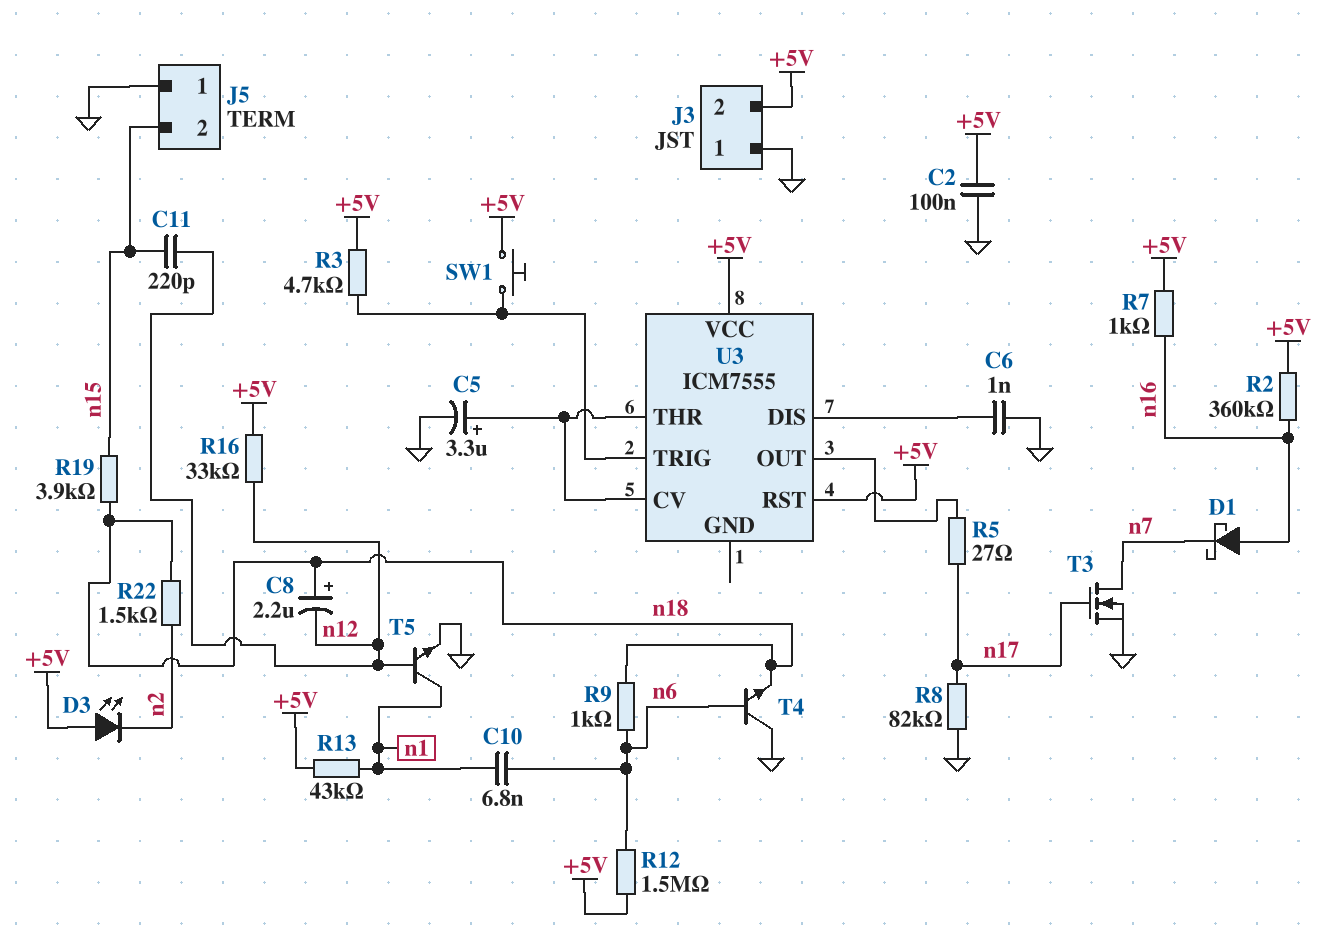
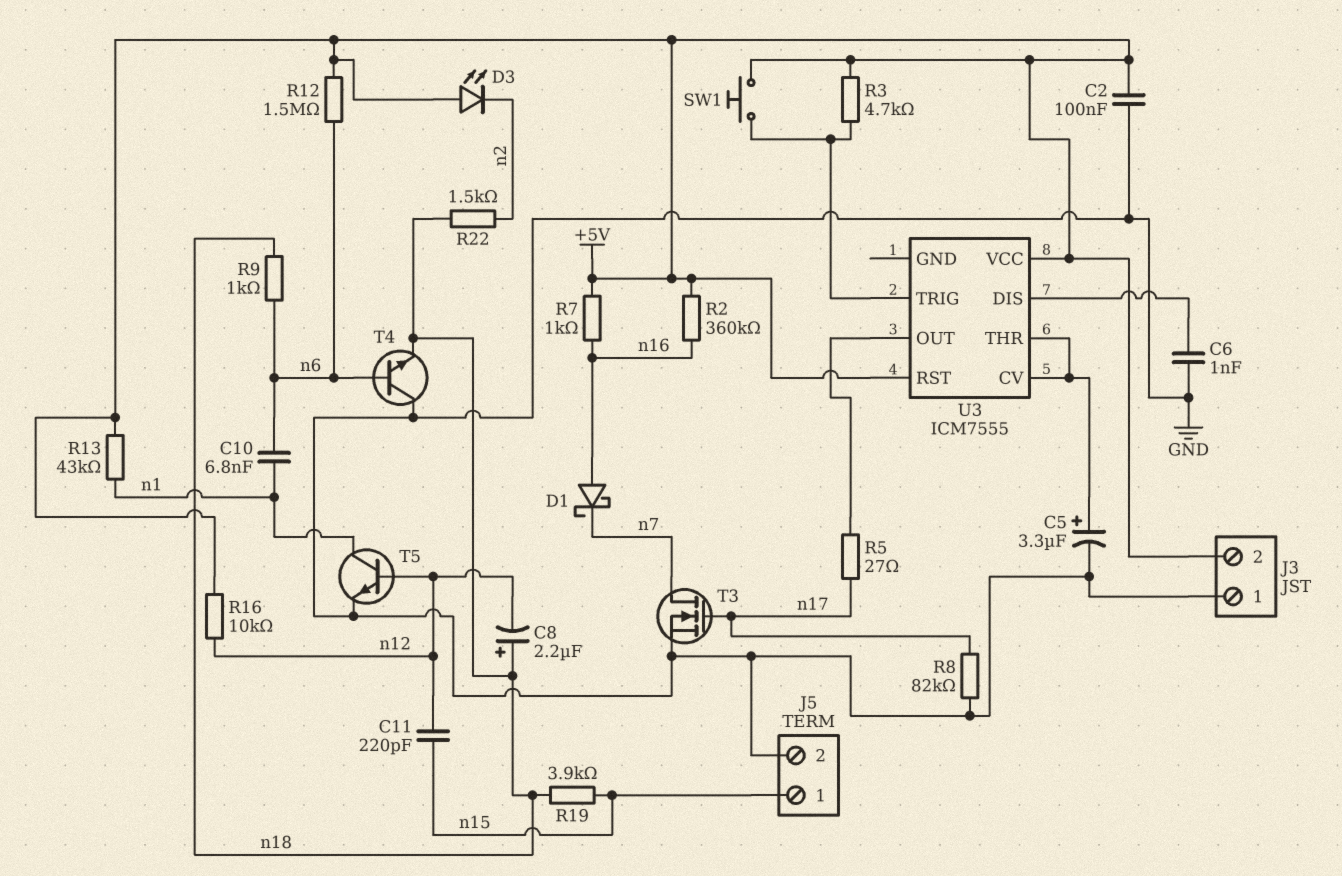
J5 pin 1: GND -> n15
J5 pin 2: n15 -> GND
R16: 33k (+5V, n12) -> 10k (+5V, n12)

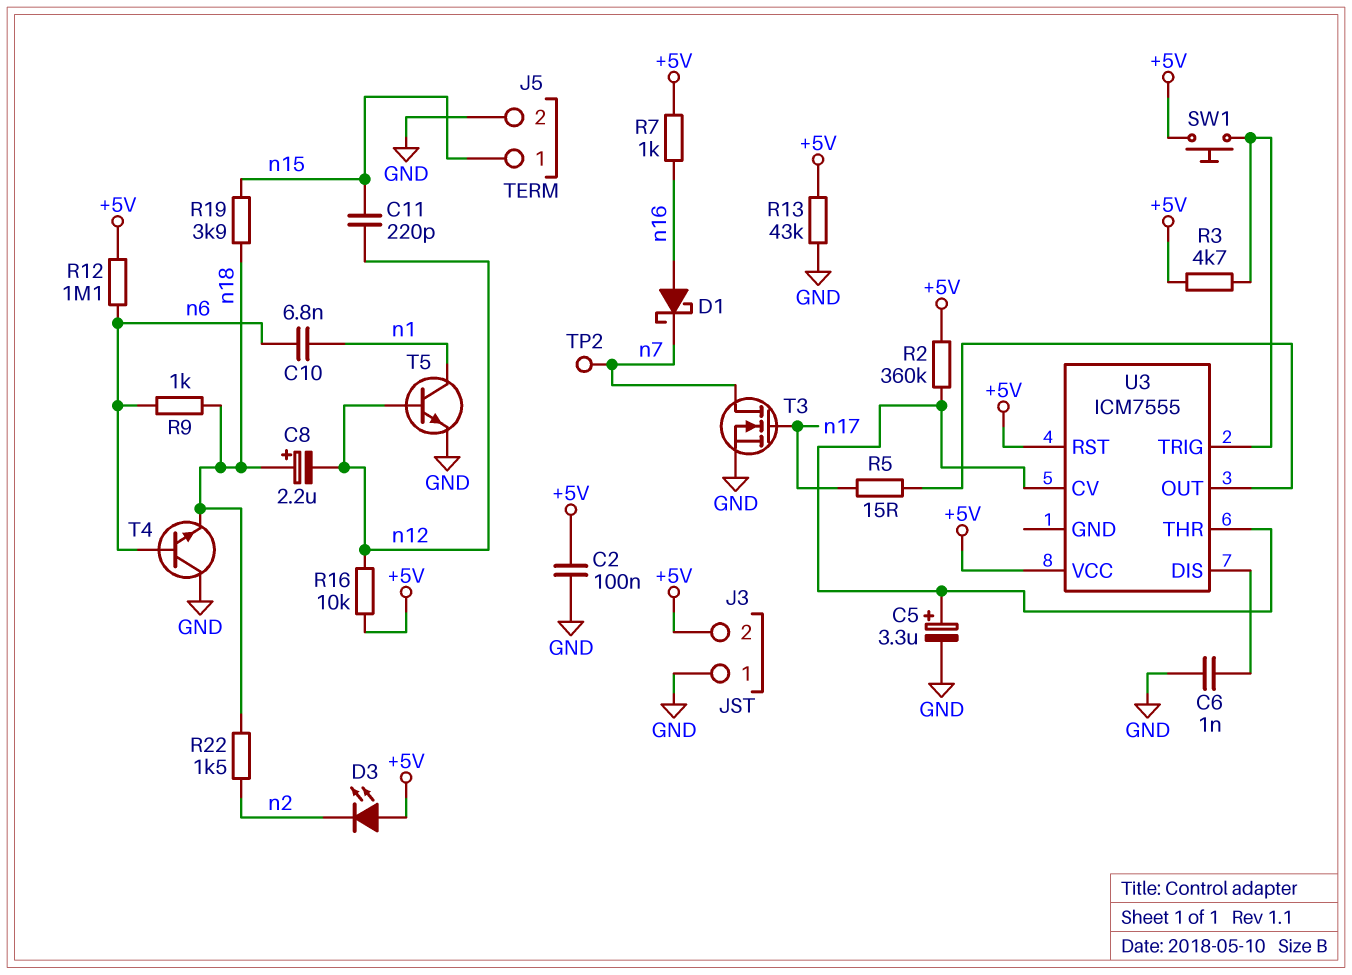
R2: 360k (+5V, n16) -> 360k (+5V, U3/CV)
R5: 27 (U3/OUT, n17) -> 15 (U3/OUT, n17)
R8: 82k (GND, n17) -> none
R12: 1.5M (+5V, n6) -> 1.1M (+5V, n6)
R13: 43k (+5V, n1) -> 43k (+5V, GND)
TP2: none -> test point (n7)

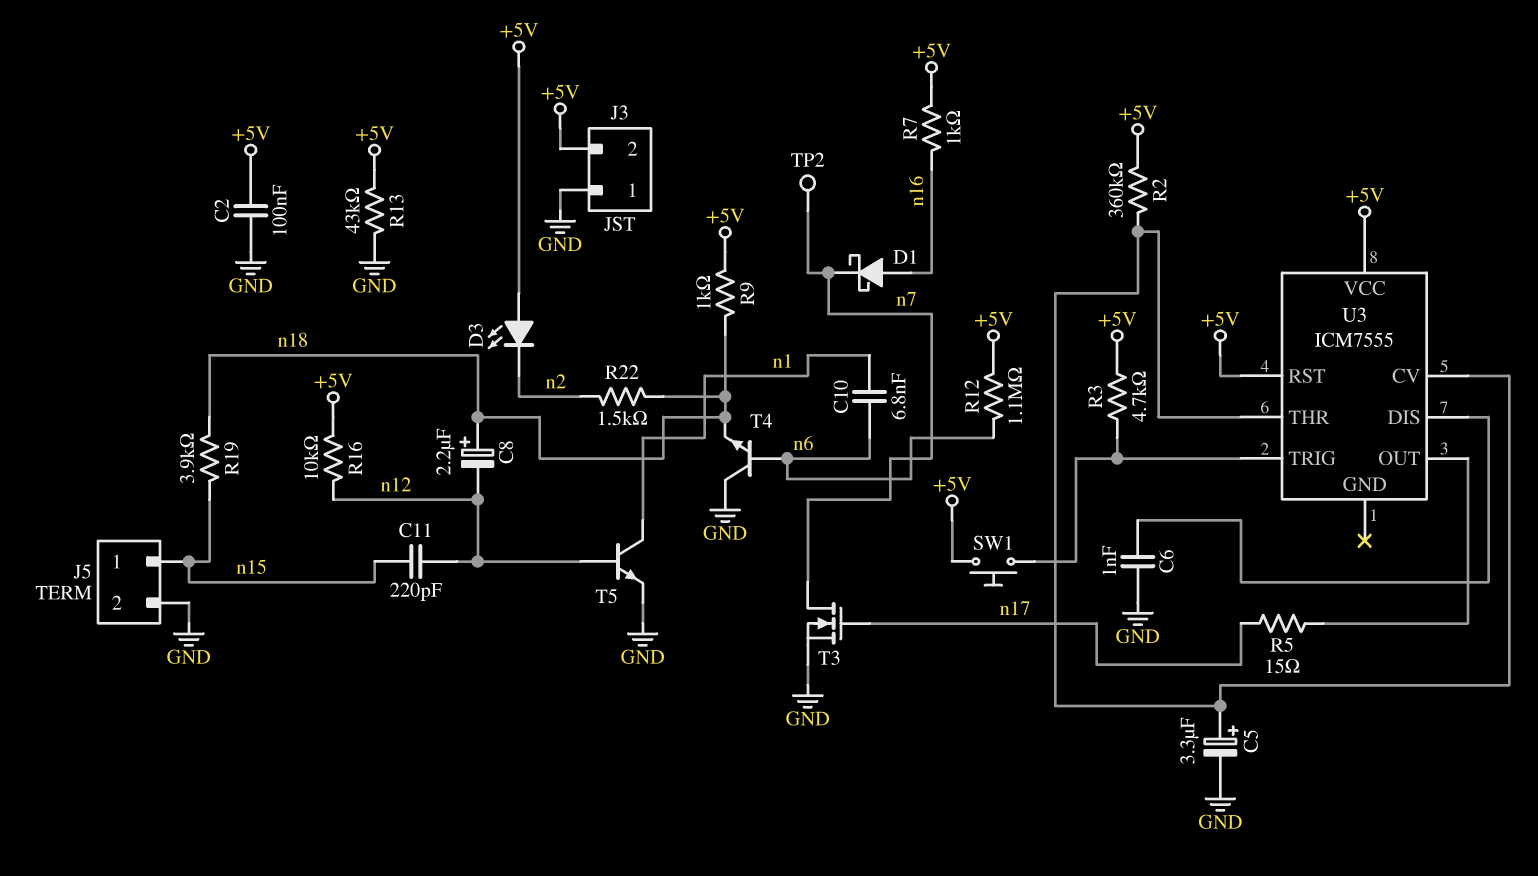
R9: 1k (n6, n18) -> 1k (+5V, n18)

